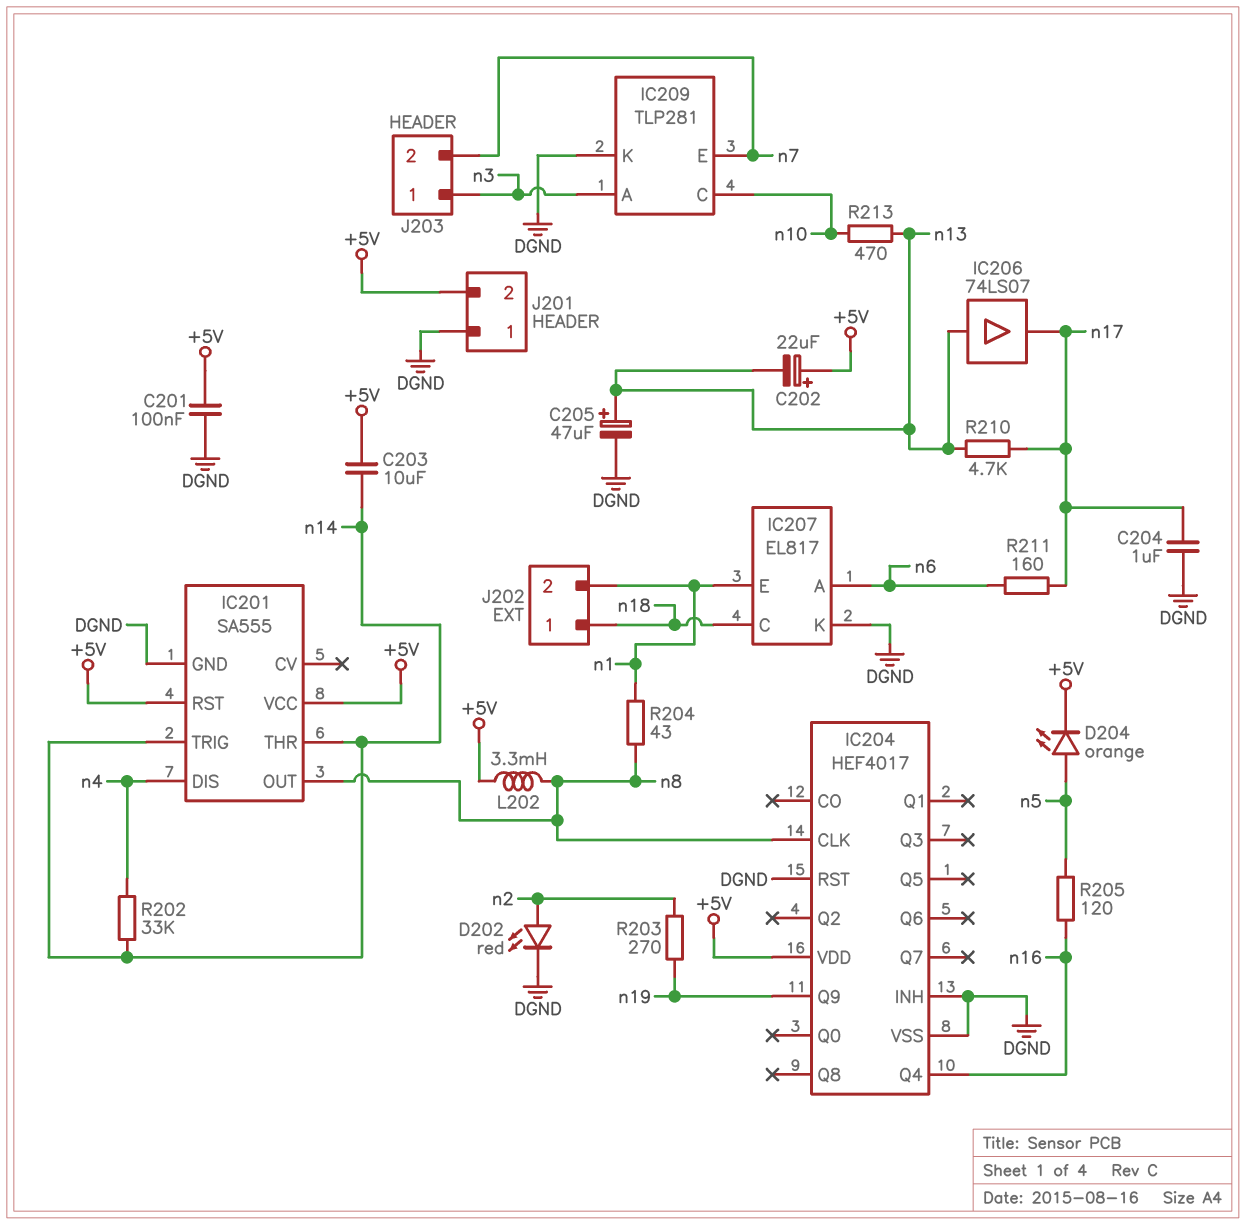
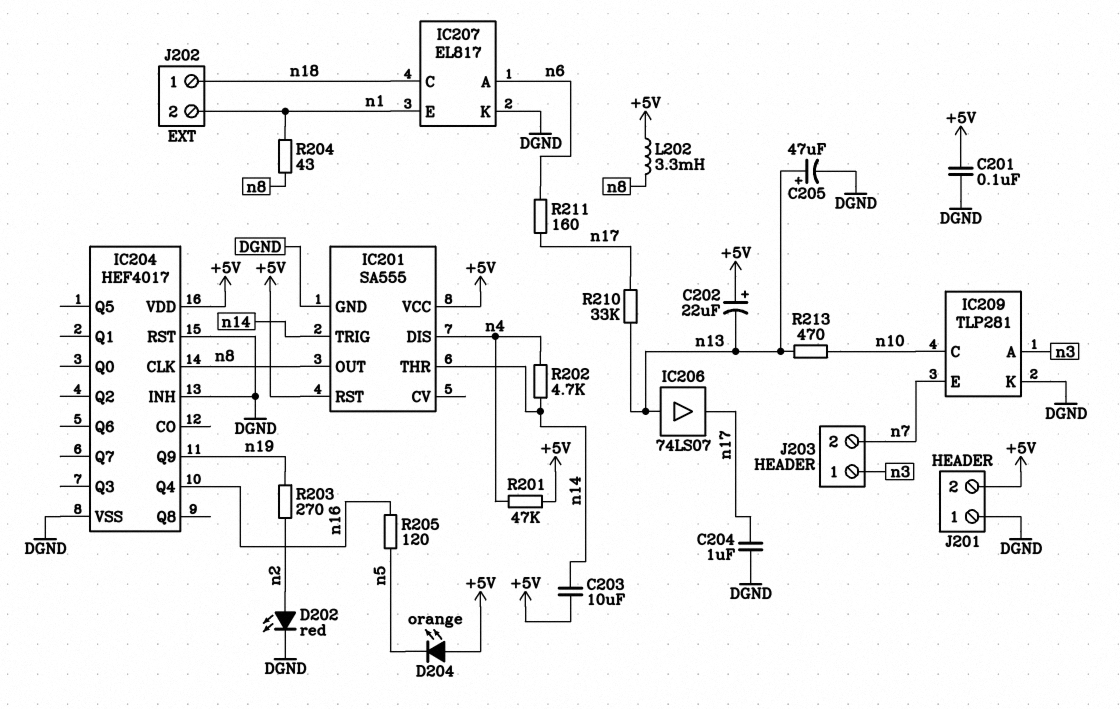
D204: LED orange (A n5, K +5V) -> LED orange (A +5V, K n5)
R201: none -> 47k (+5V, n4)
R202: 33k (n4, n14) -> 4.7k (n4, n14)
R210: 4.7k (n13, n17) -> 33k (n13, n17)

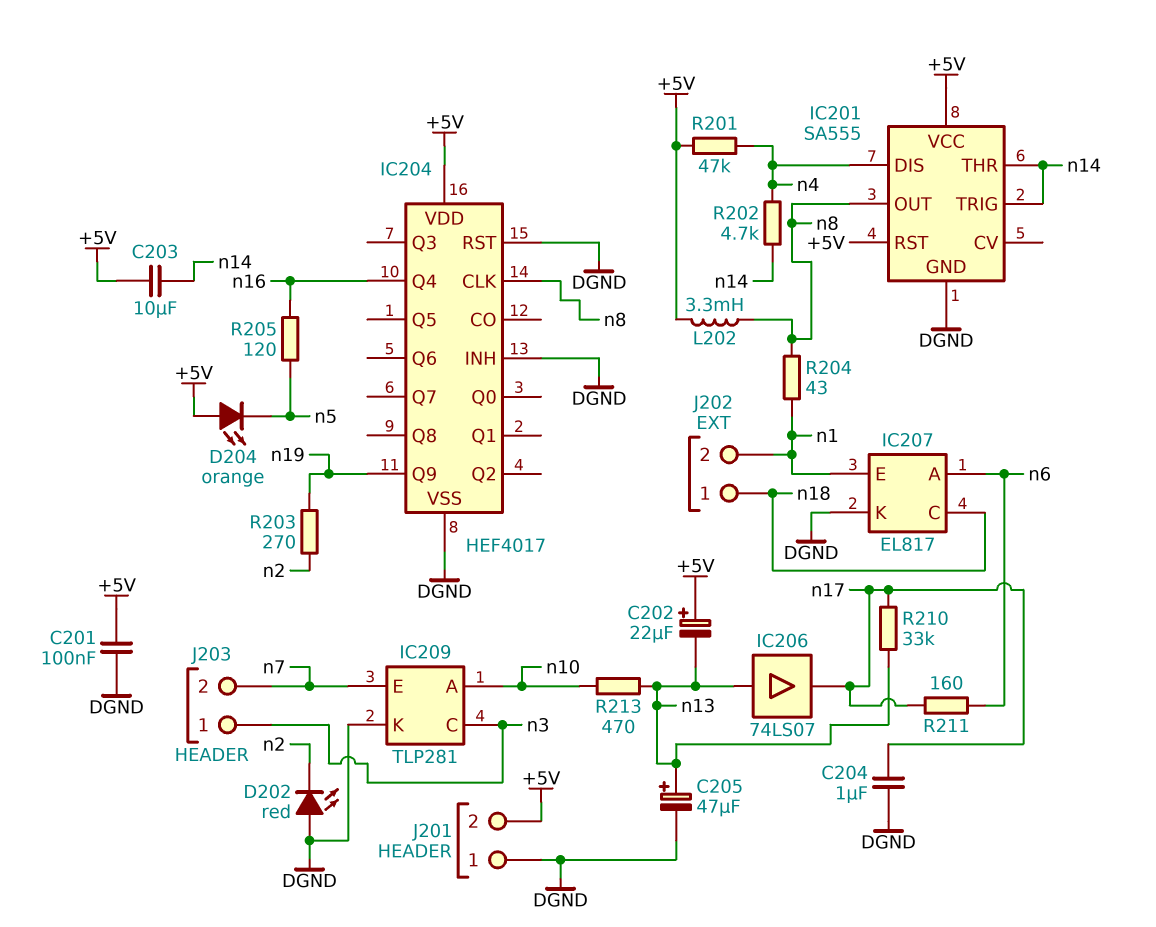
D202: LED red (A n2, K DGND) -> LED red (A DGND, K n2)
IC209 pin A: n3 -> n10
IC209 pin C: n10 -> n3

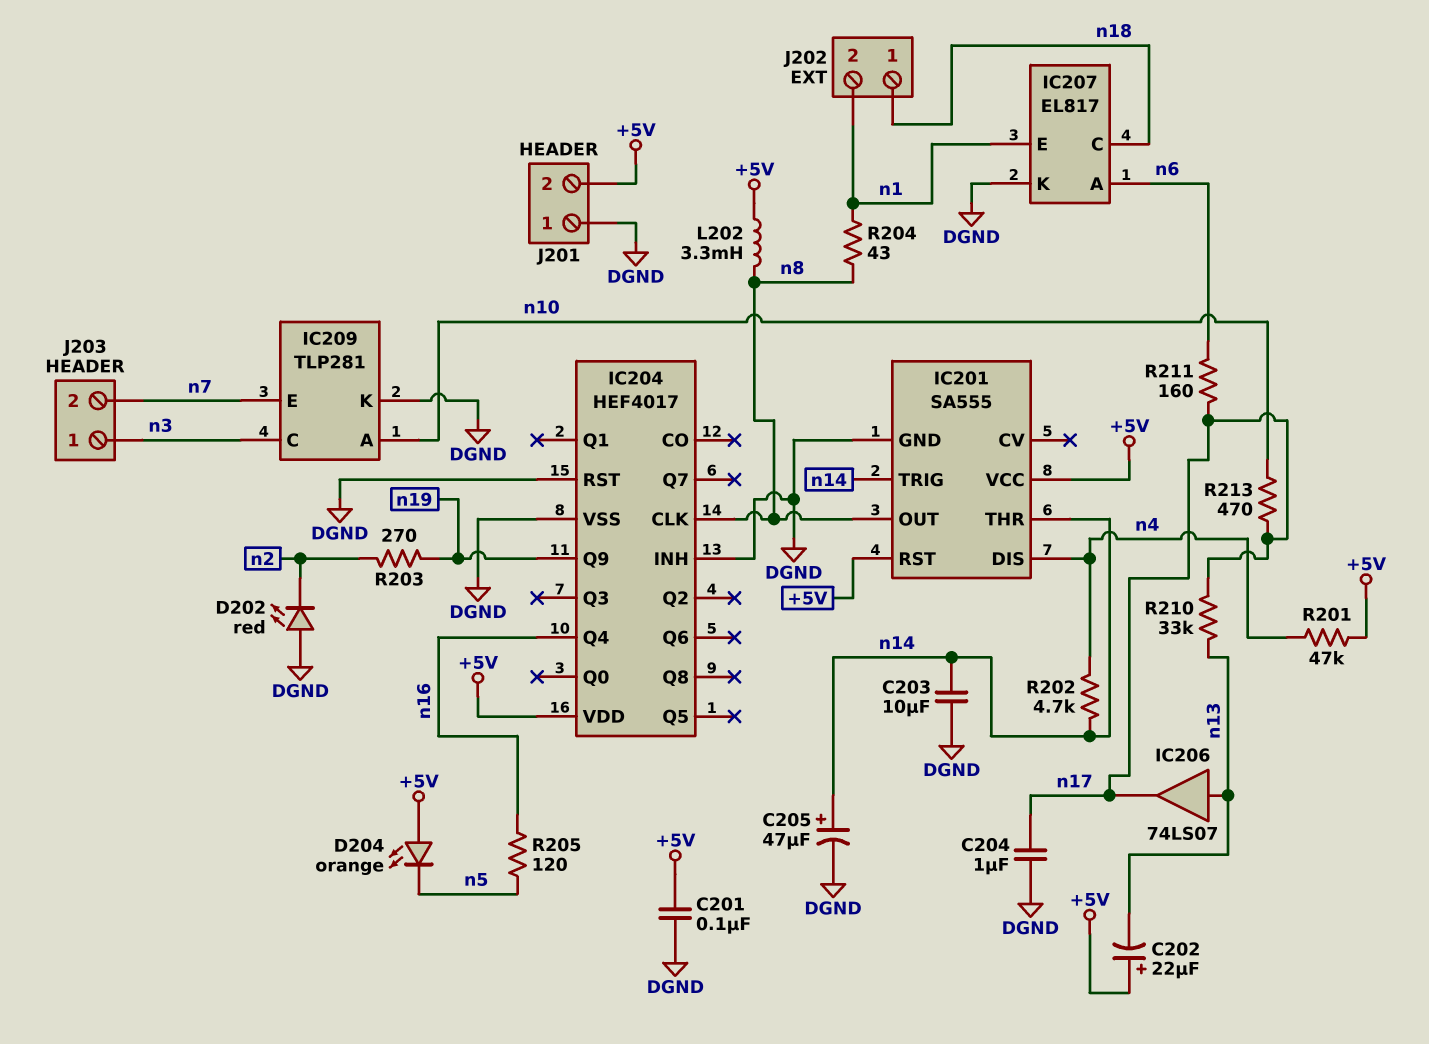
C203: 10uF (+5V, n14) -> 10uF (DGND, n14)
C205: 47uF (plus n13, minus DGND) -> 47uF (plus n14, minus DGND)
R213: 470 (n10, n13) -> 470 (n10, n17)

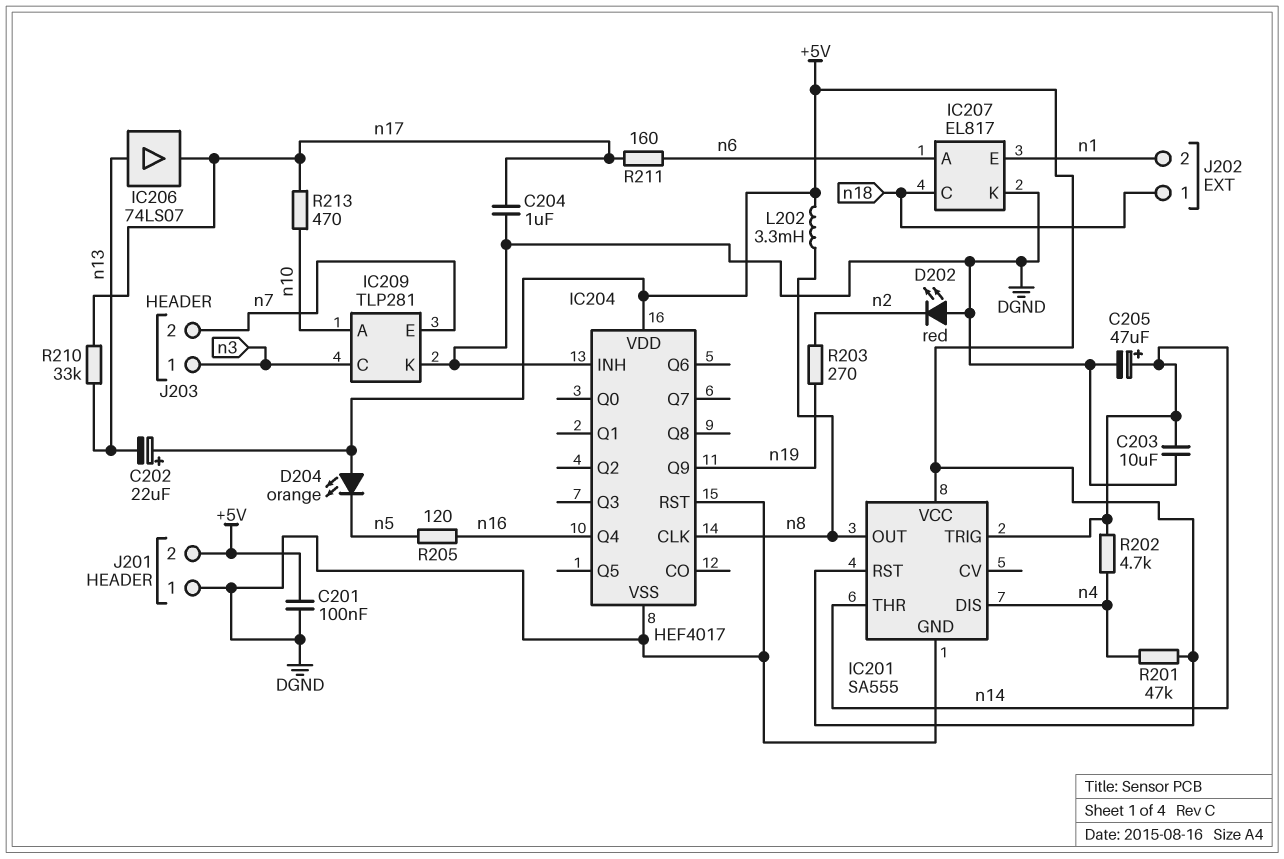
R204: 43 (n1, n8) -> none

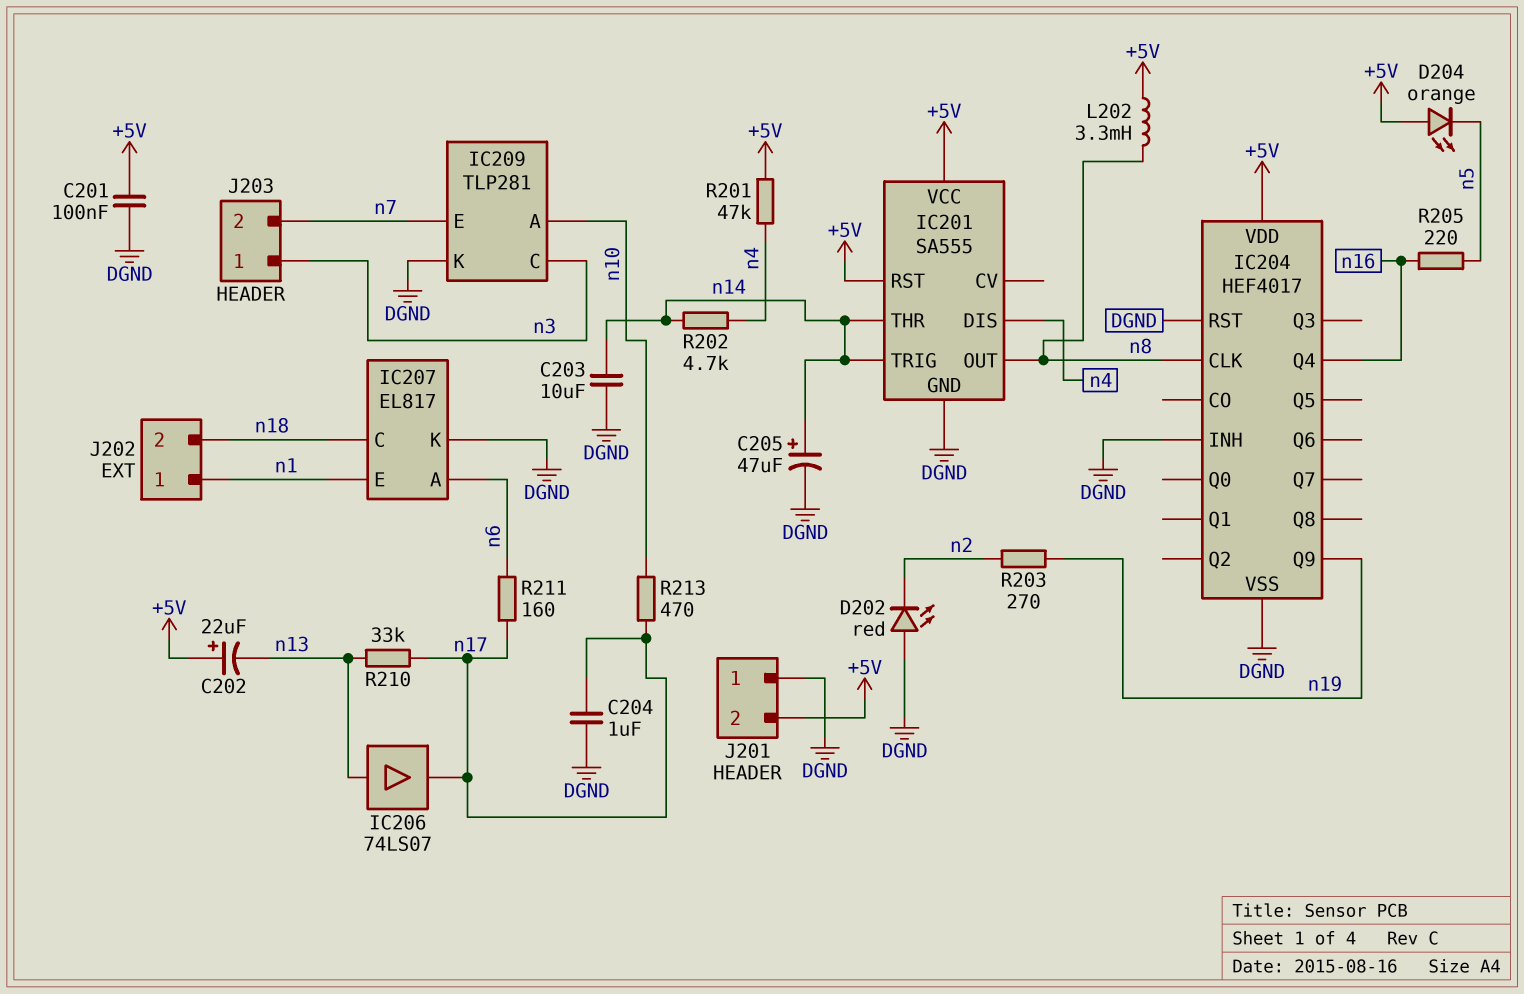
J202 pin 1: n18 -> n1
J202 pin 2: n1 -> n18
R205: 120 (n5, n16) -> 220 (n5, n16)

